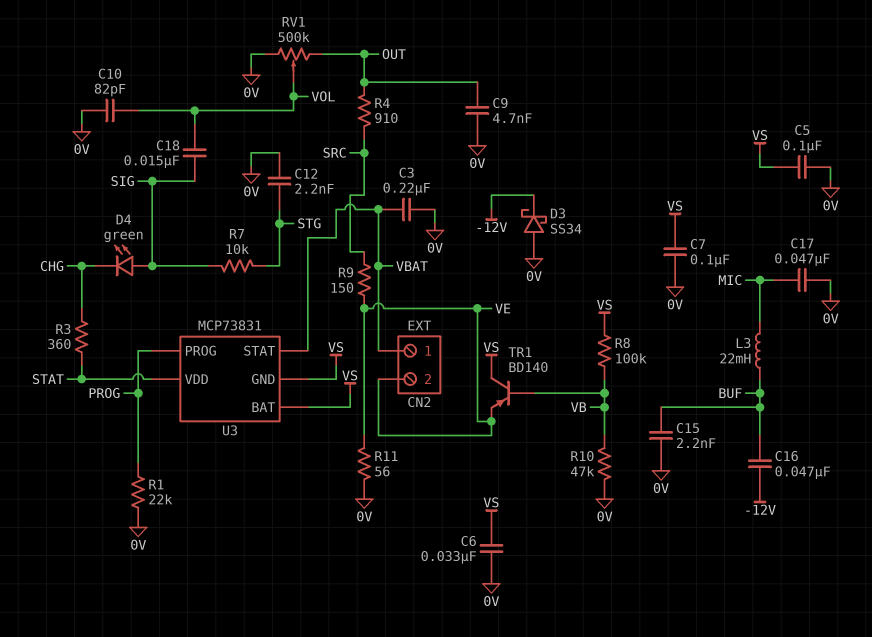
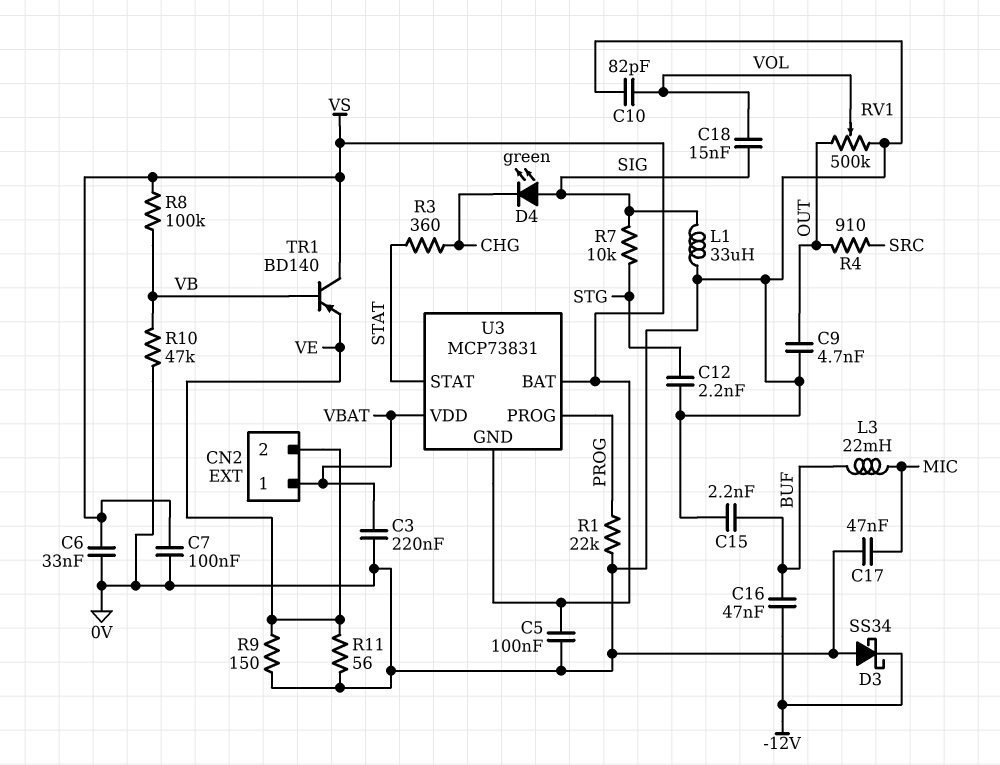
L1: none -> 33uH (0V, SIG)
R9: 150 (SRC, VE) -> 150 (0V, VE)
U3 pin STAT: VBAT -> STAT
U3 pin VDD: STAT -> VBAT

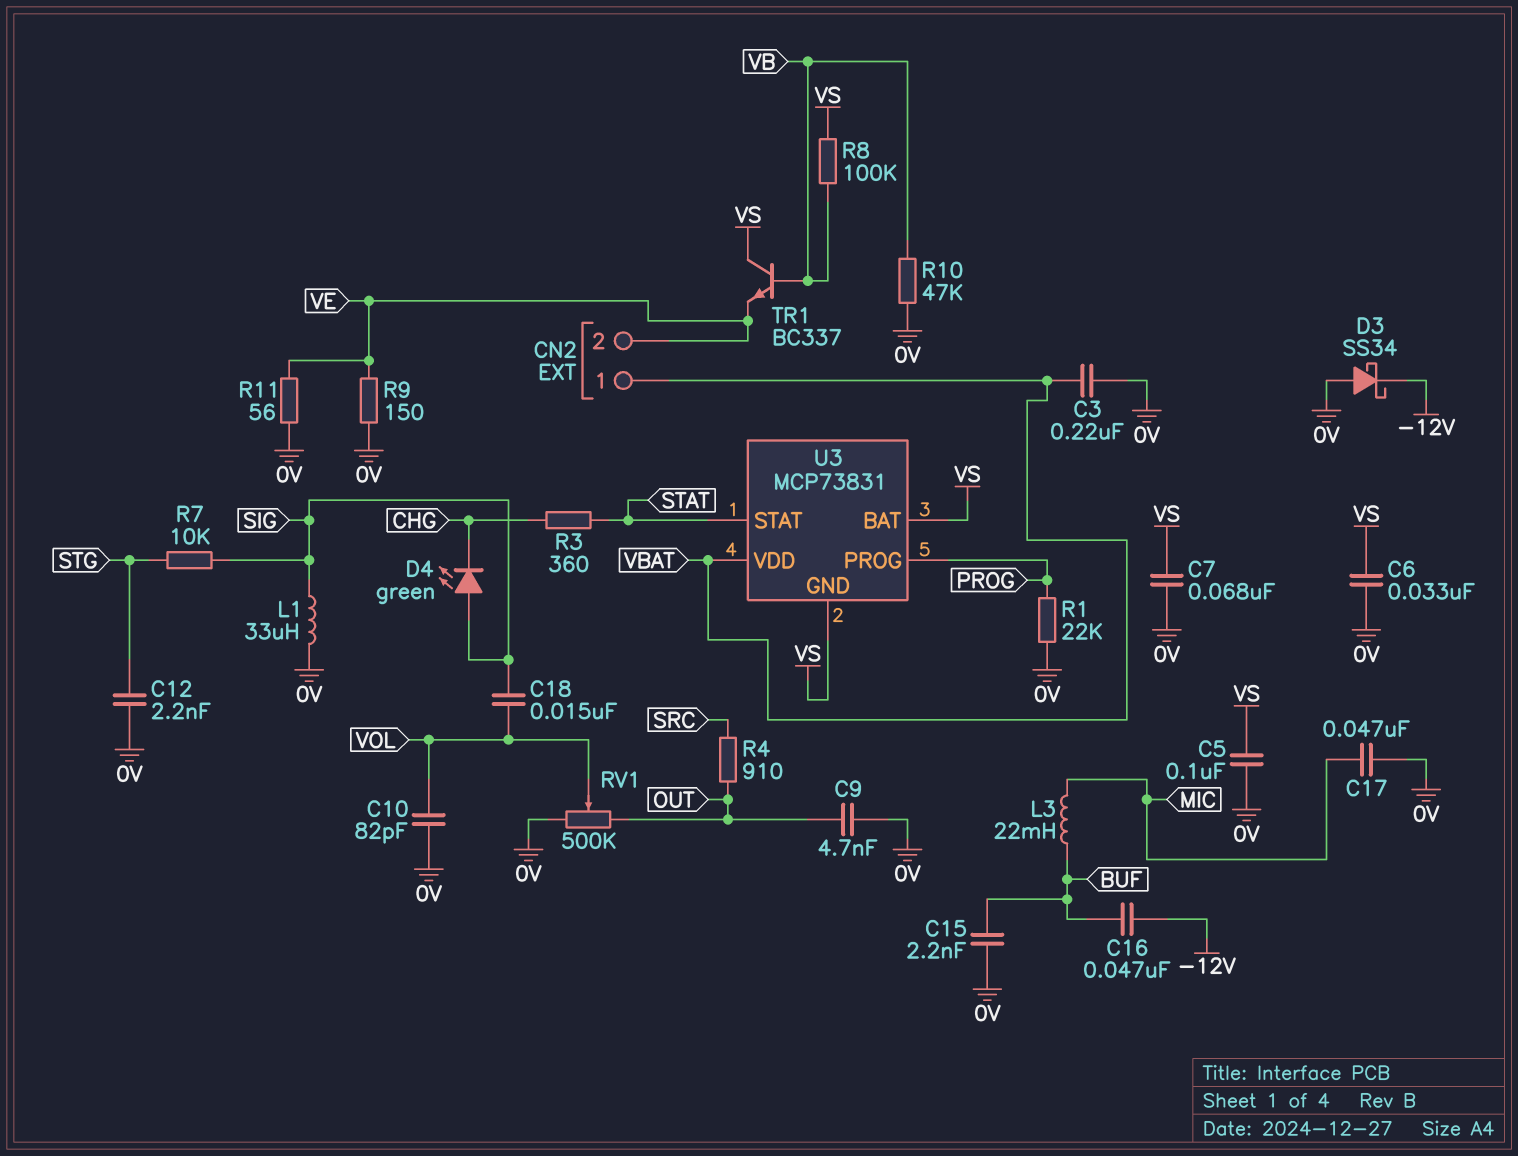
C7: 100nF (0V, VS) -> 68nF (0V, VS)
TR1: PNP BD140 (B VB, C VS, E VE) -> NPN BC337 (B VB, C VS, E VE)

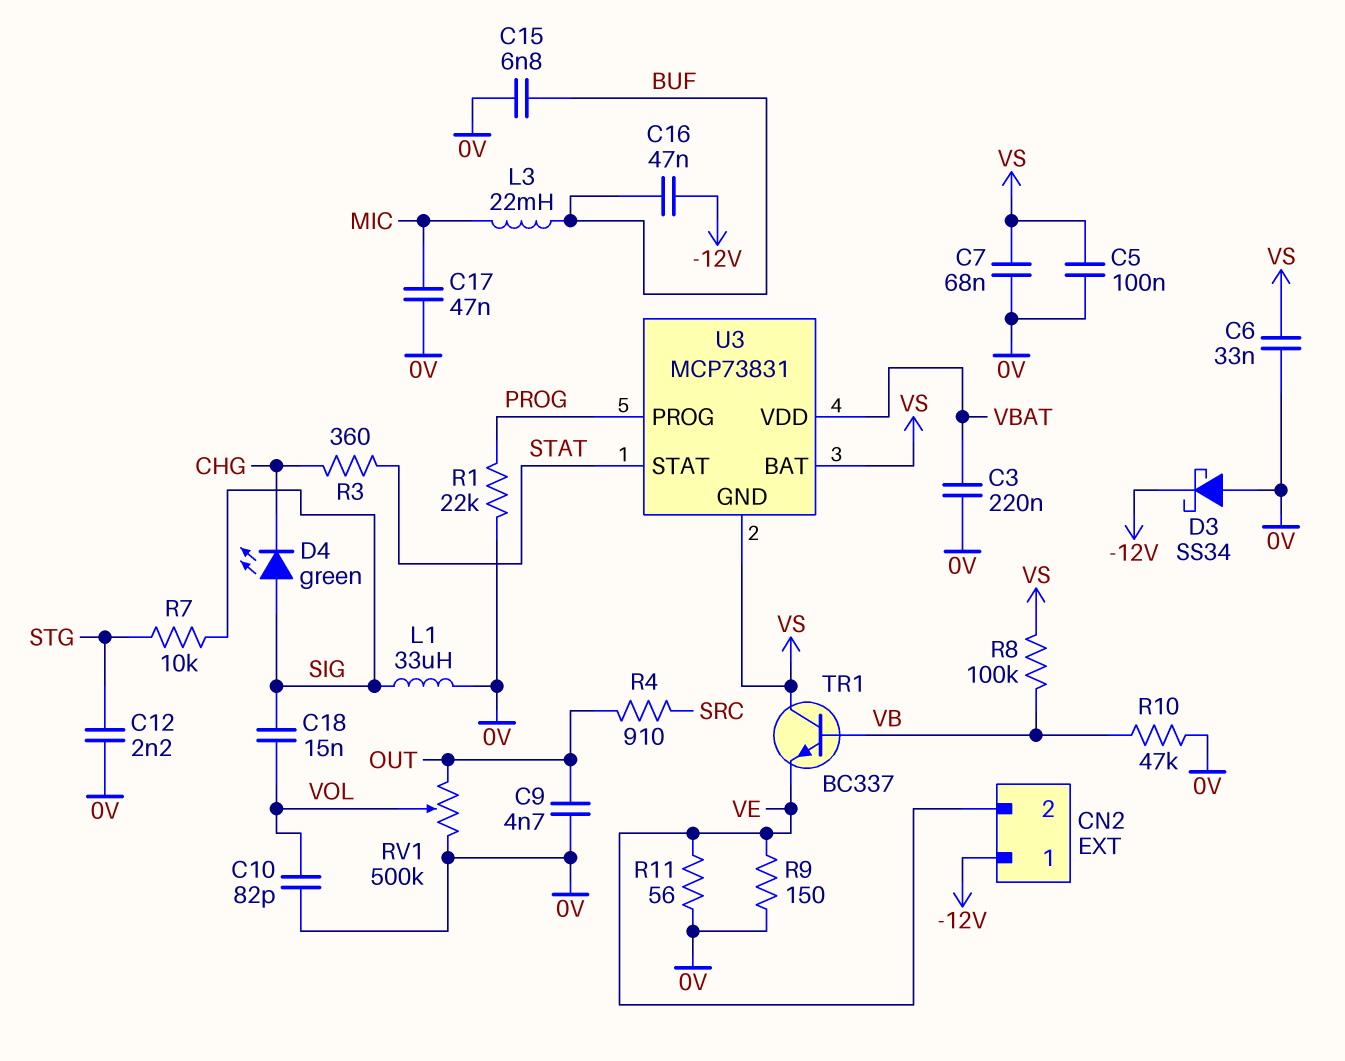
C15: 2.2nF (0V, BUF) -> 6.8nF (0V, BUF)
CN2 pin 1: VBAT -> -12V

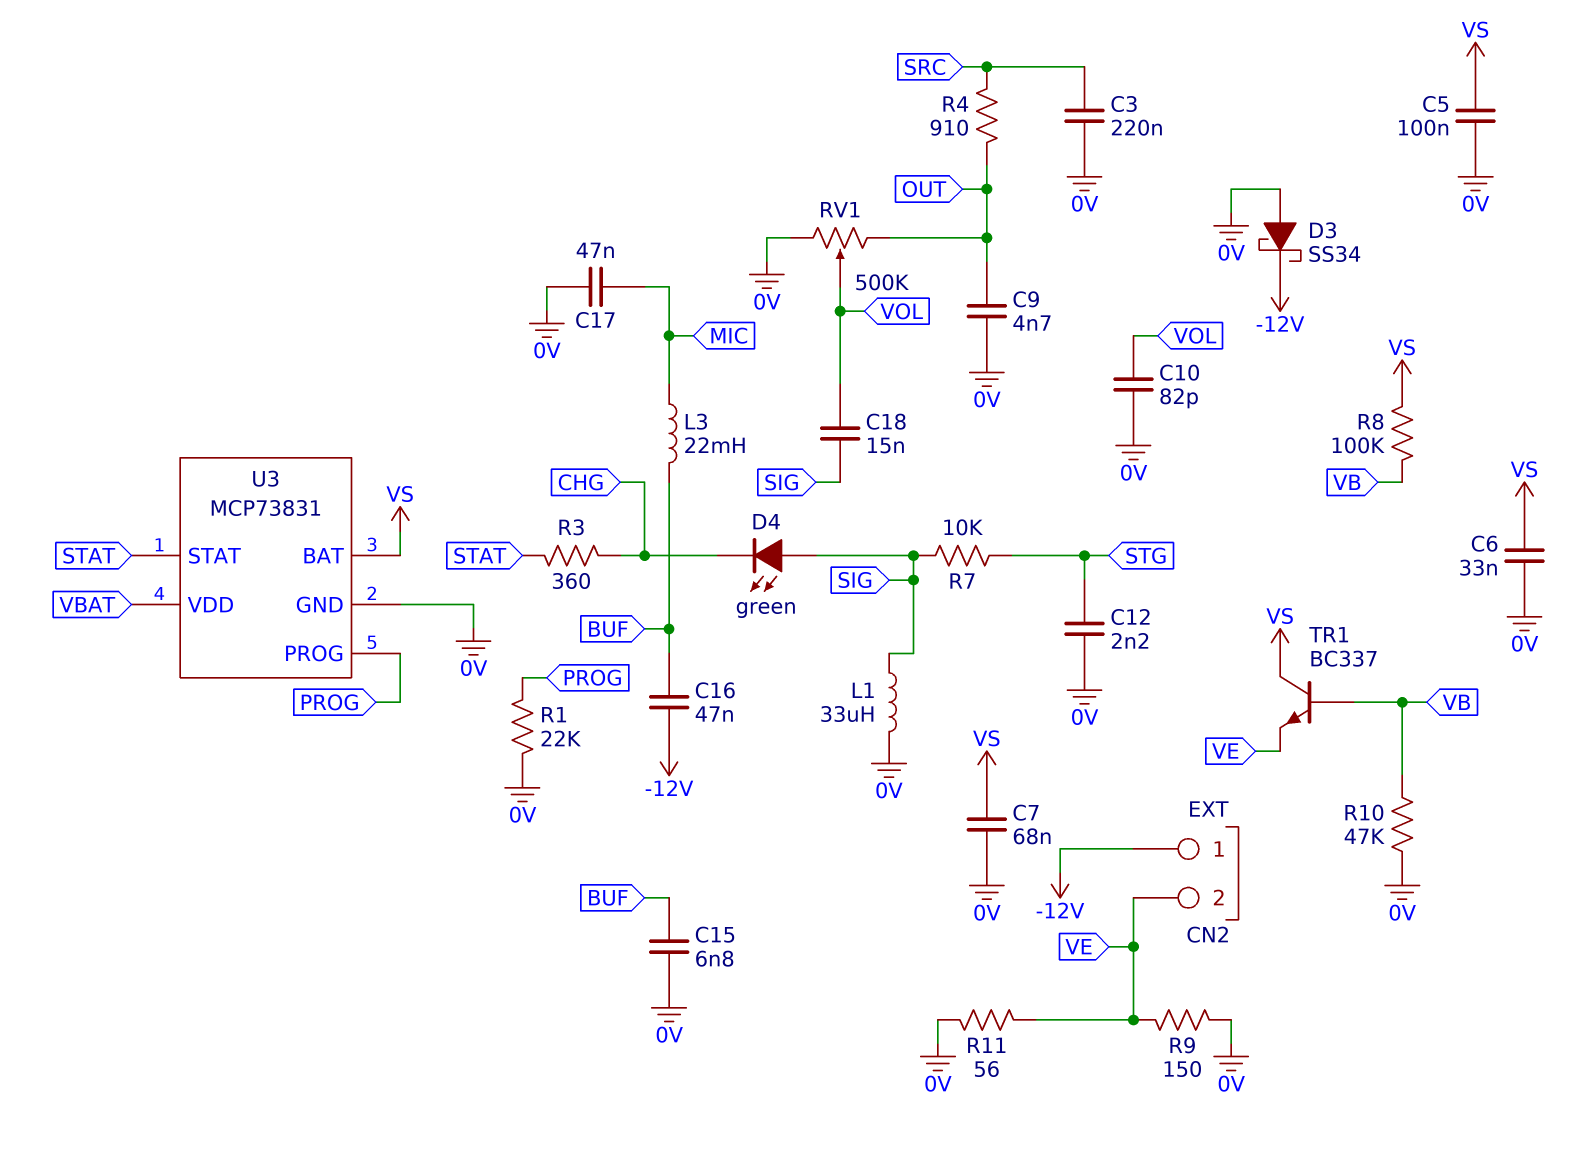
C3: 220nF (0V, VBAT) -> 220nF (0V, SRC)
U3 pin GND: VS -> 0V

